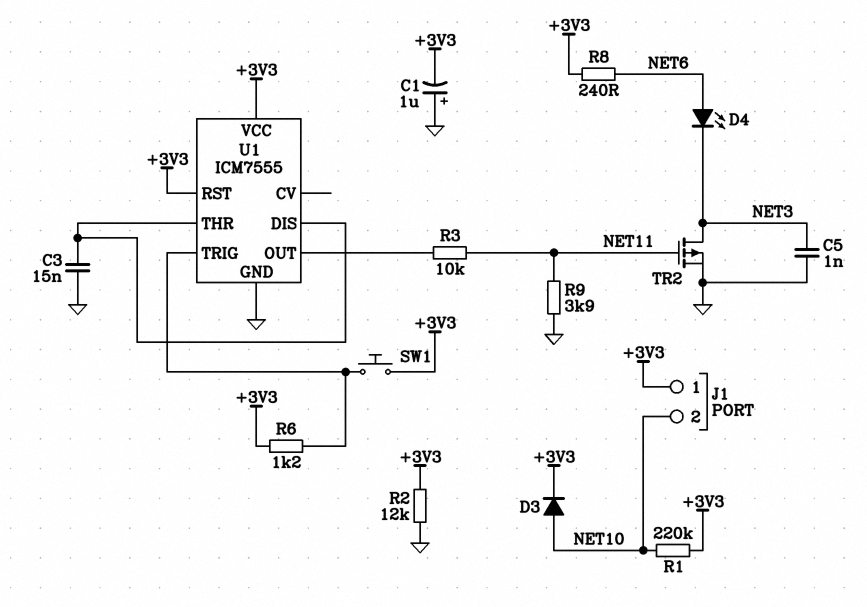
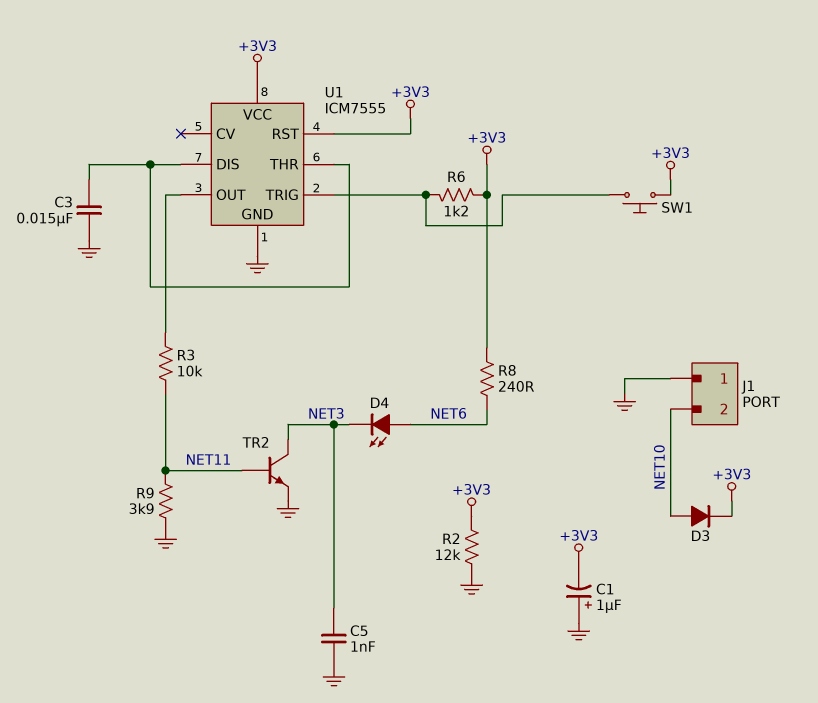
J1 pin 1: +3V3 -> GND
R1: 220k (+3V3, NET10) -> none
TR2: PMOS (G NET11, D NET3, S GND) -> NPN (B NET11, C NET3, E GND)

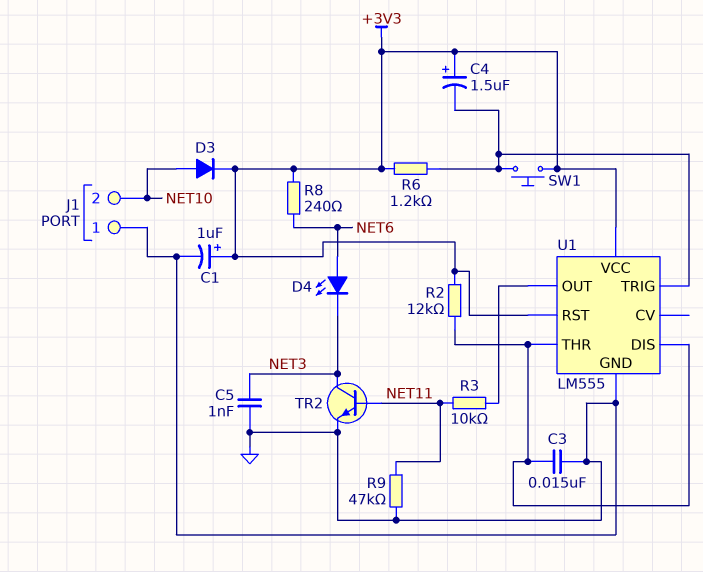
C1: 1uF (plus GND, minus +3V3) -> 1uF (plus +3V3, minus GND)
C4: none -> 1.5uF (plus +3V3, minus U1/TRIG)
R2: 12k (+3V3, GND) -> 12k (+3V3, U1/DIS)
R9: 3.9k (GND, NET11) -> 47k (GND, NET11)
U1: ICM7555 -> LM555

